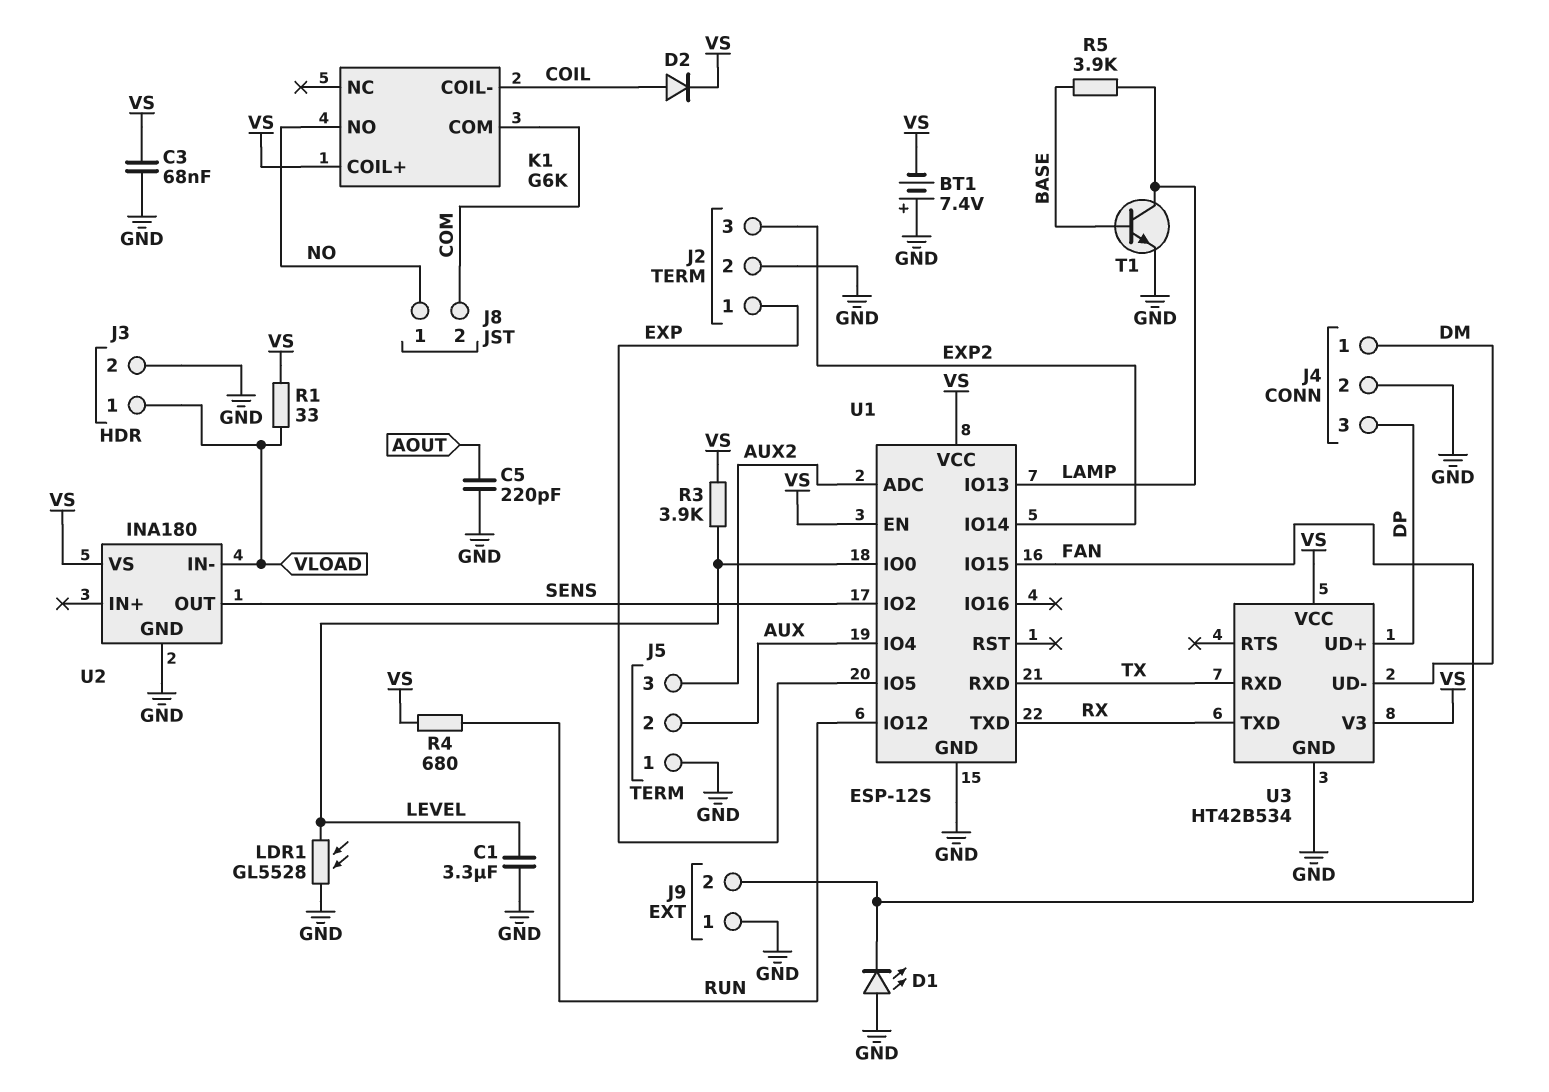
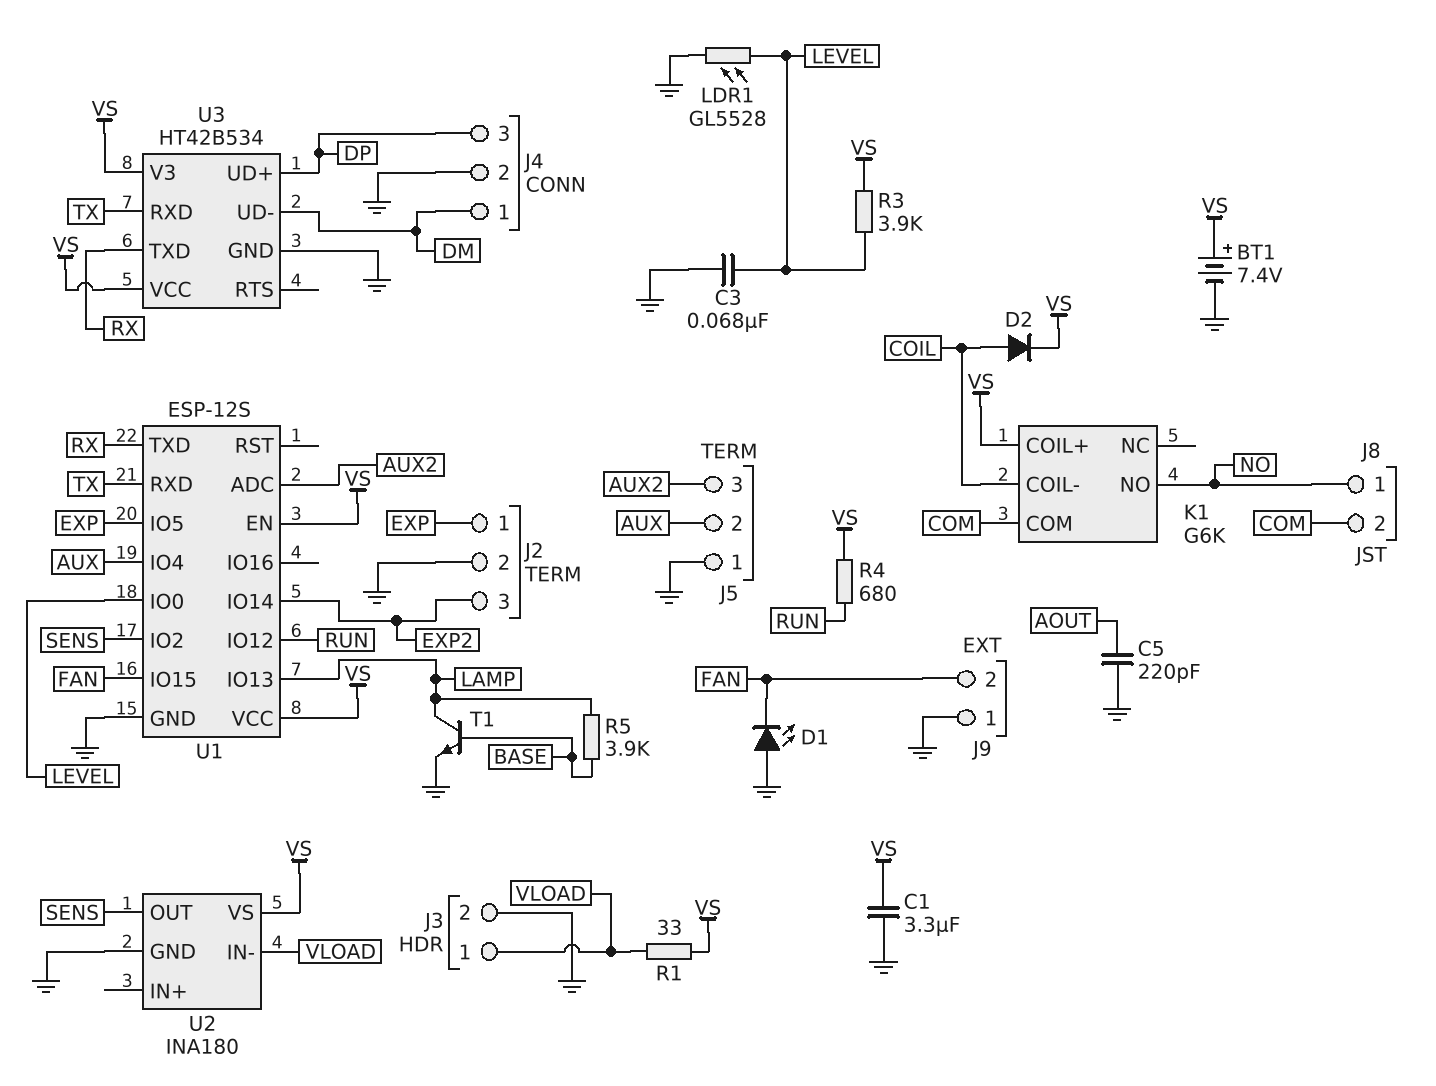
BT1: 7.4V (plus GND, minus VS) -> 7.4V (plus VS, minus GND)
C1: 3.3uF (GND, LEVEL) -> 3.3uF (GND, VS)
C3: 68nF (GND, VS) -> 68nF (GND, LEVEL)

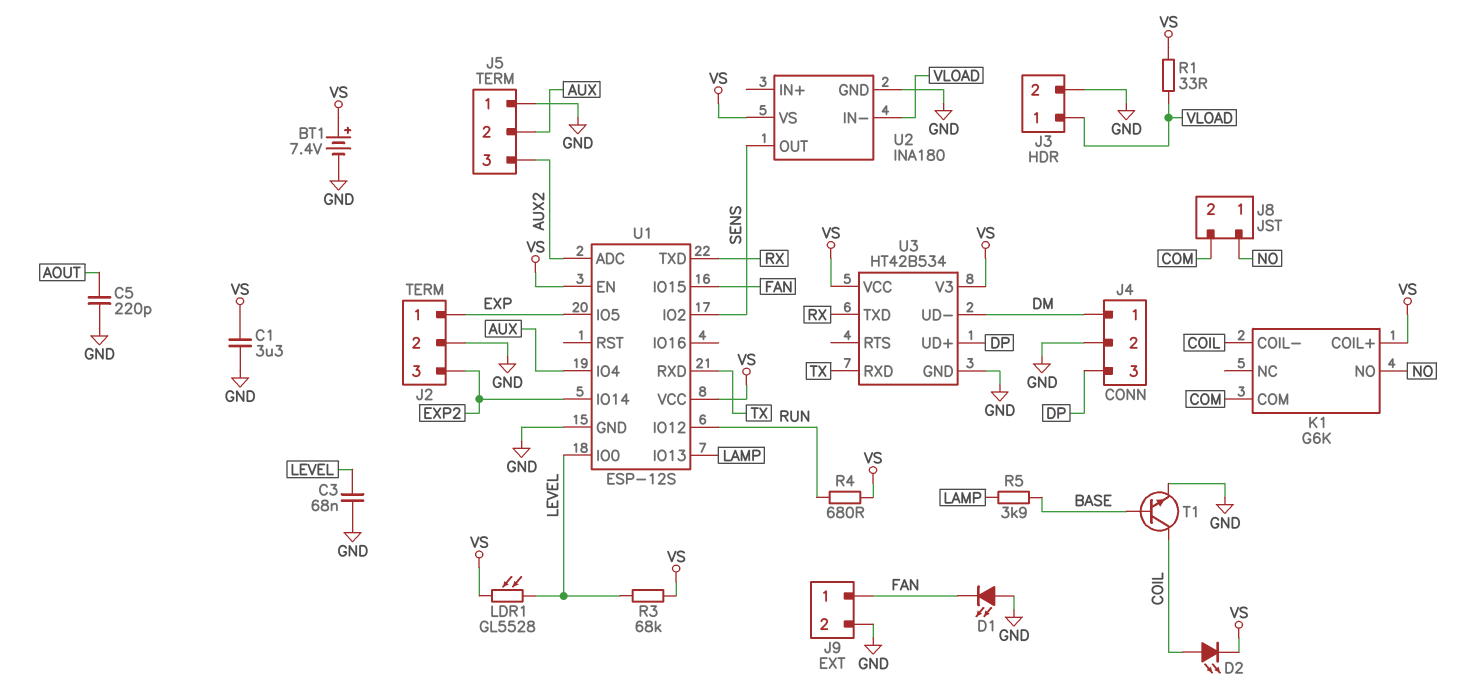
D2: diode (A COIL, K VS) -> LED (A COIL, K VS)
J9 pin 1: GND -> FAN
J9 pin 2: FAN -> GND
LDR1: GL5528 (GND, LEVEL) -> GL5528 (LEVEL, VS)
R3: 3.9k (LEVEL, VS) -> 68k (LEVEL, VS)
T1: NPN (B BASE, C LAMP, E GND) -> NPN (B BASE, C COIL, E GND)

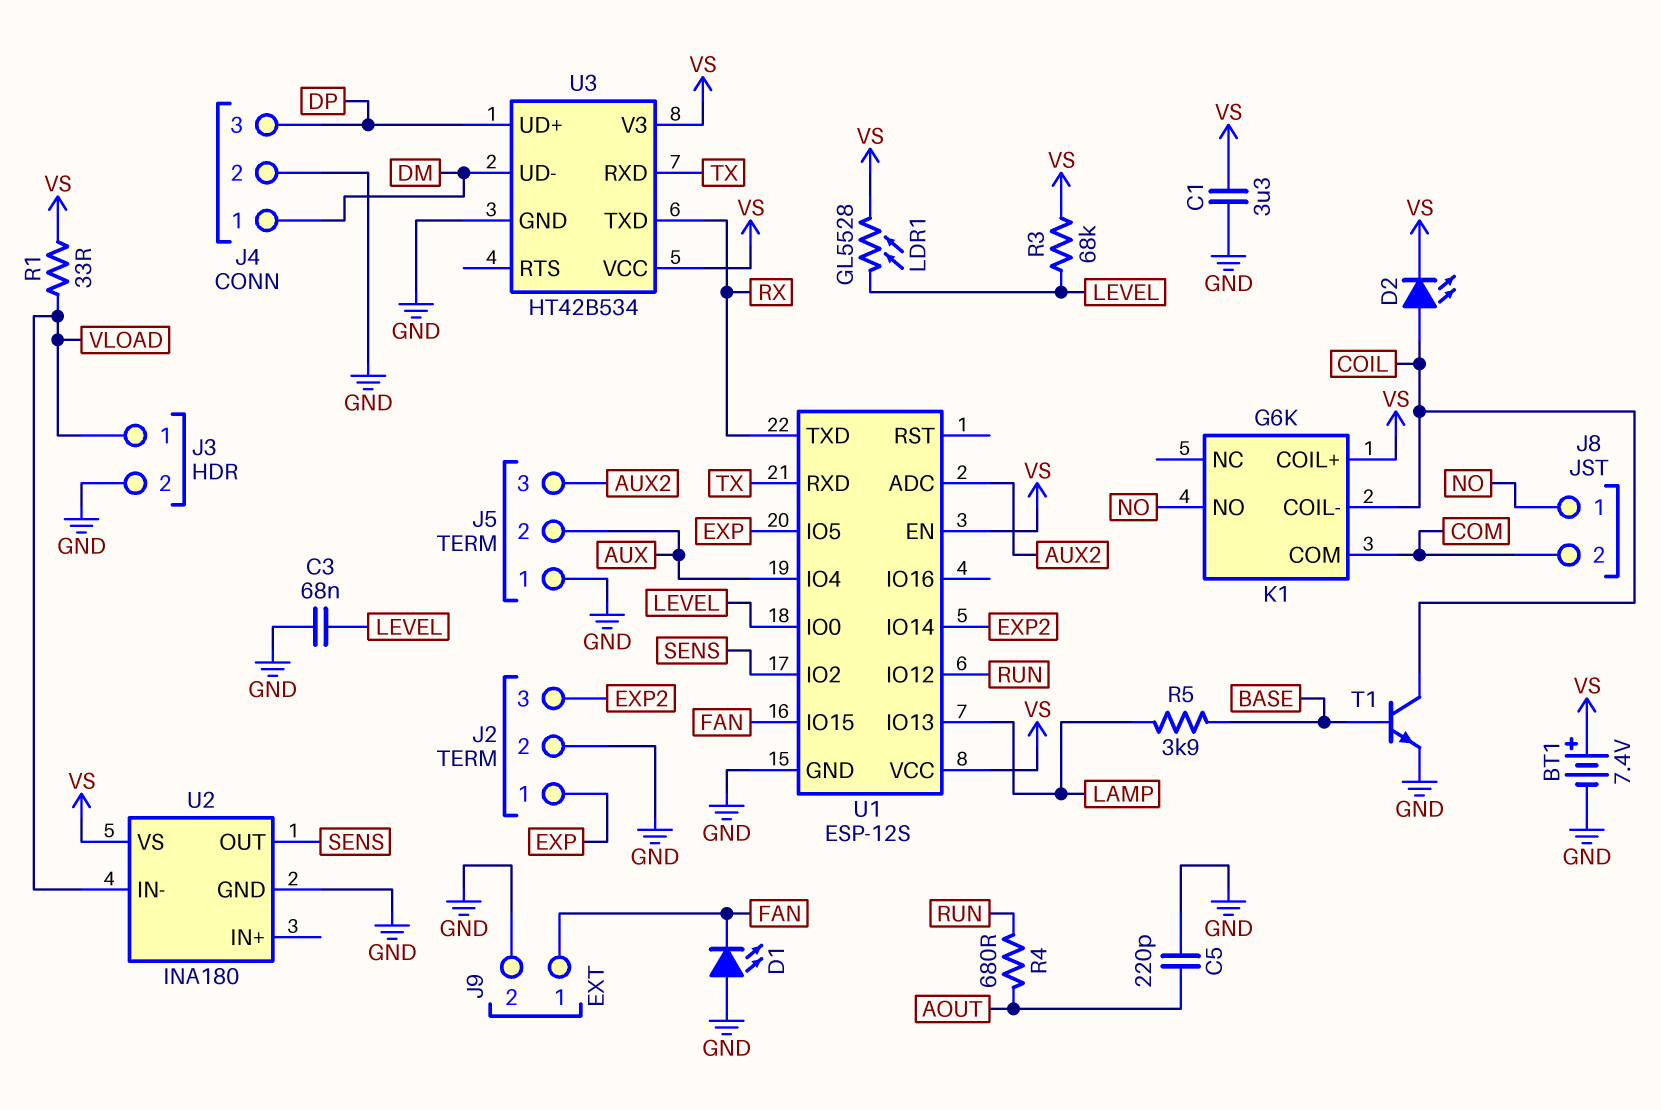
R4: 680 (RUN, VS) -> 680 (AOUT, RUN)

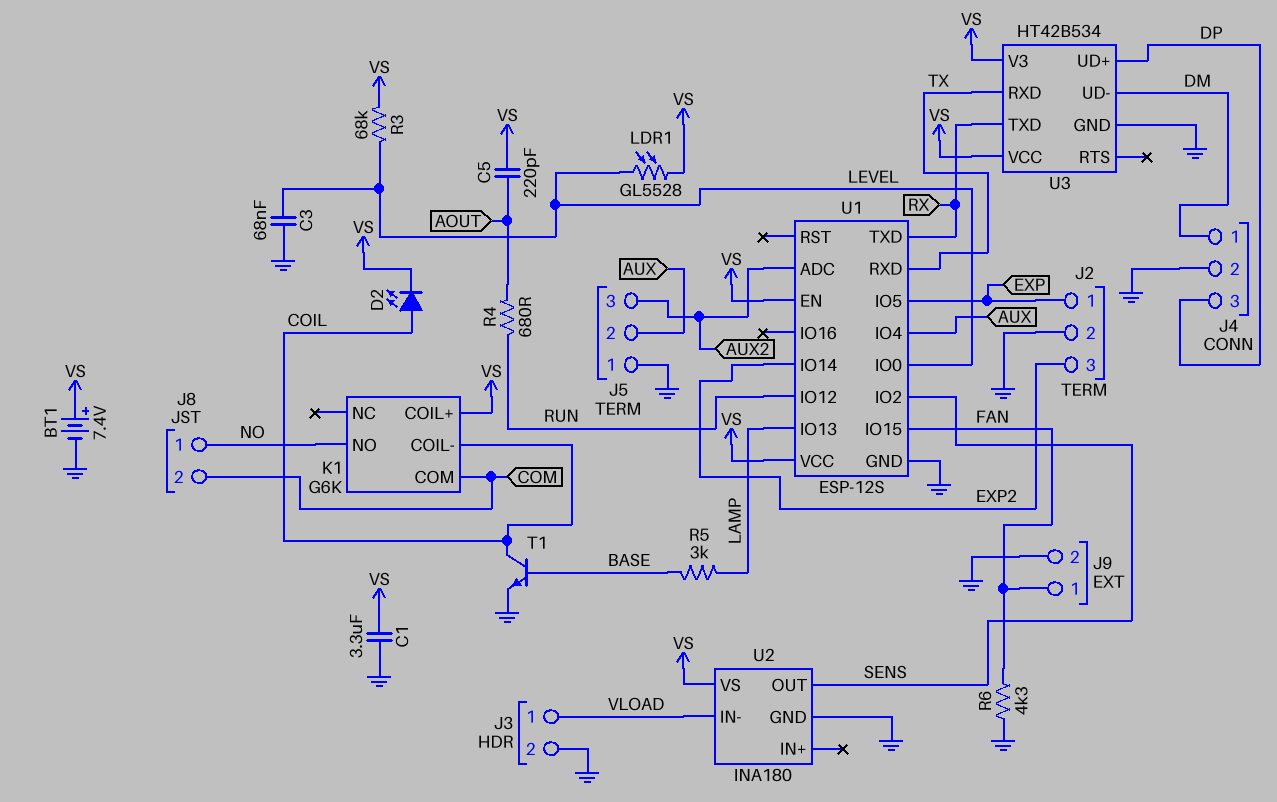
C5: 220pF (AOUT, GND) -> 220pF (AOUT, VS)
D1: LED (A GND, K FAN) -> none
R1: 33 (VLOAD, VS) -> none
R5: 3.9k (BASE, LAMP) -> 3k (BASE, LAMP)
R6: none -> 4.3k (FAN, GND)

